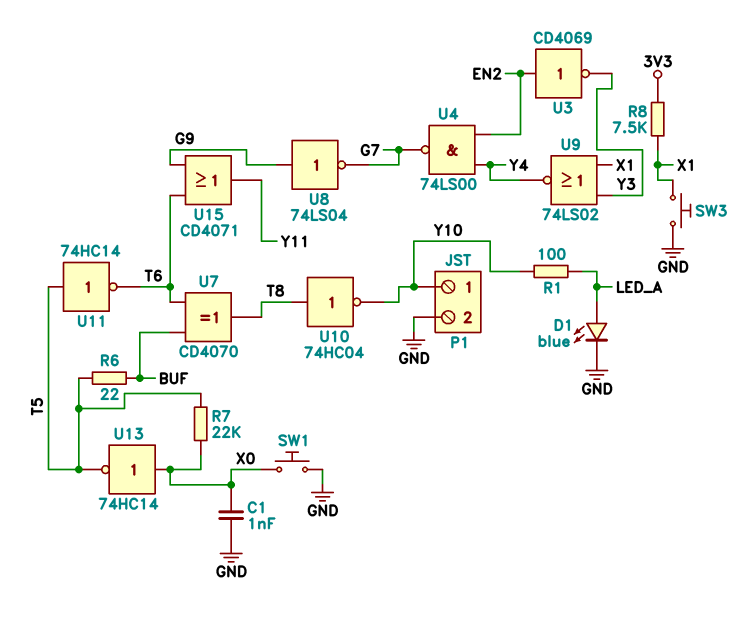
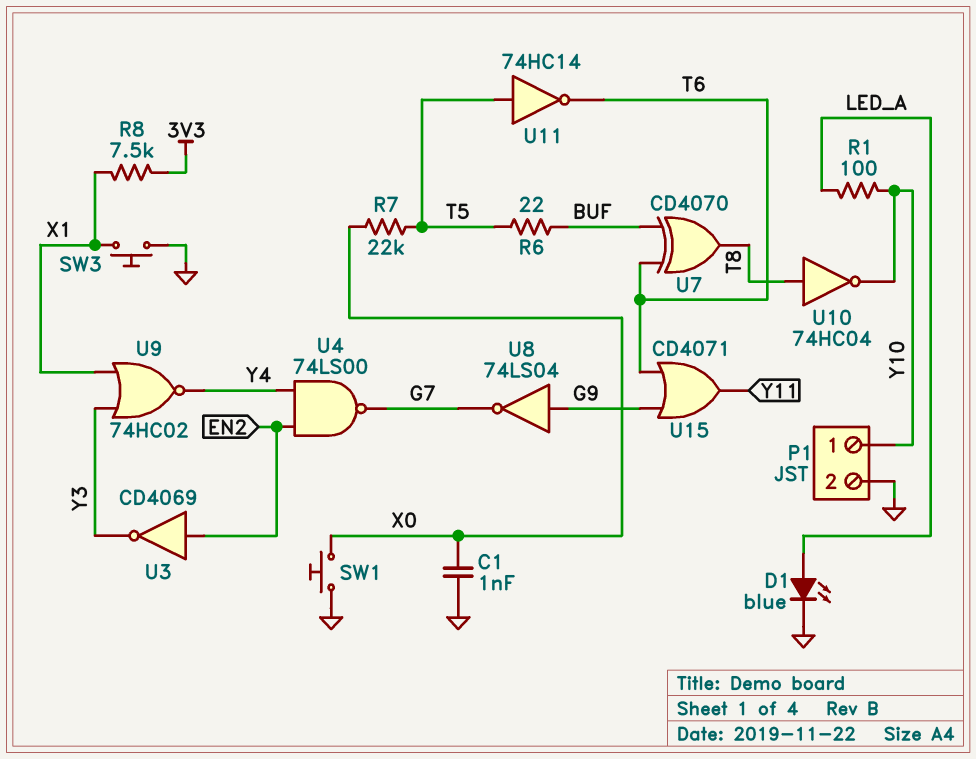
U9: NOR 74LS02 (in X1, in Y3, out Y4) -> NOR 74HC02 (in X1, in Y3, out Y4)
U13: NOT 74HC14 (in X0, out T5) -> none

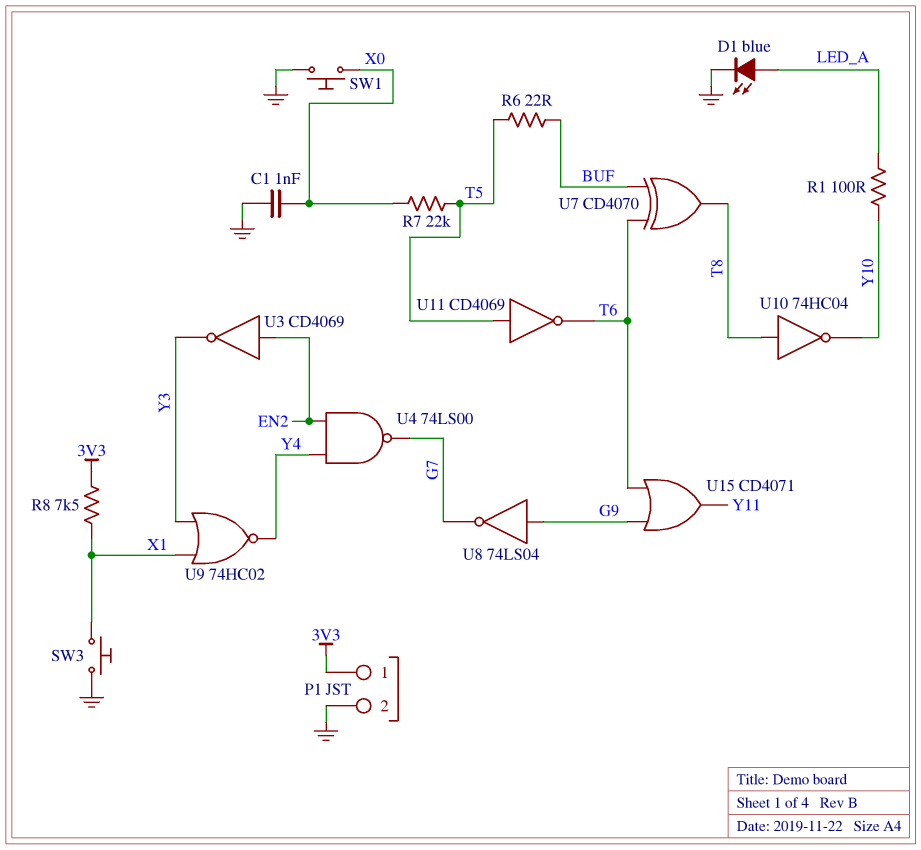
P1 pin 1: Y10 -> 3V3
U11: NOT 74HC14 (in T5, out T6) -> NOT CD4069 (in T5, out T6)

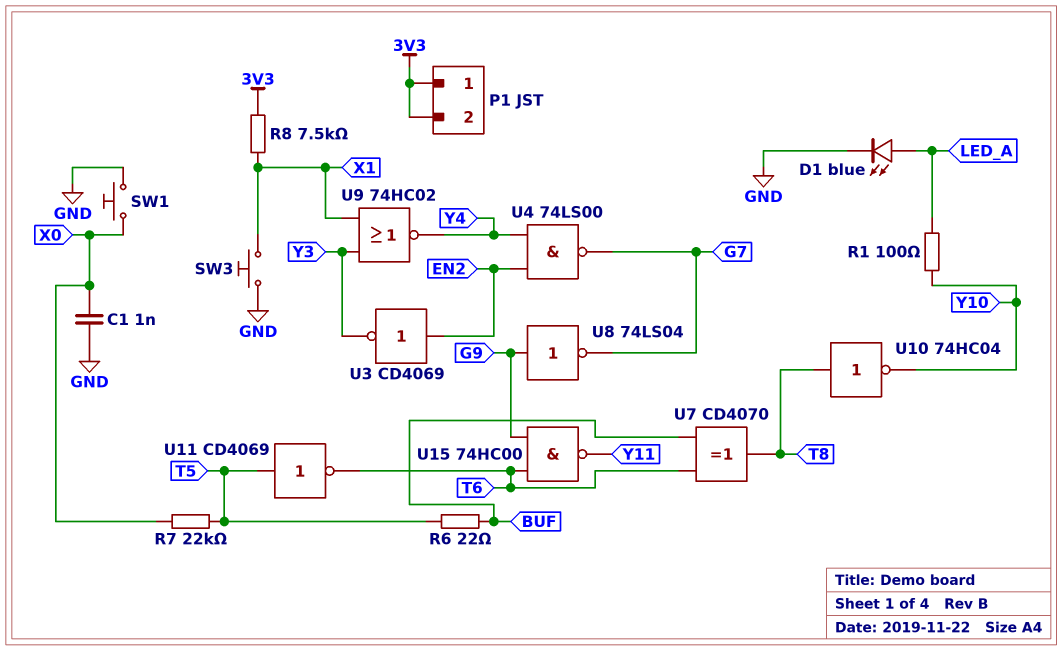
P1 pin 2: GND -> 3V3
U15: OR CD4071 (in G9, in T6, out Y11) -> NAND 74HC00 (in G9, in T6, out Y11)

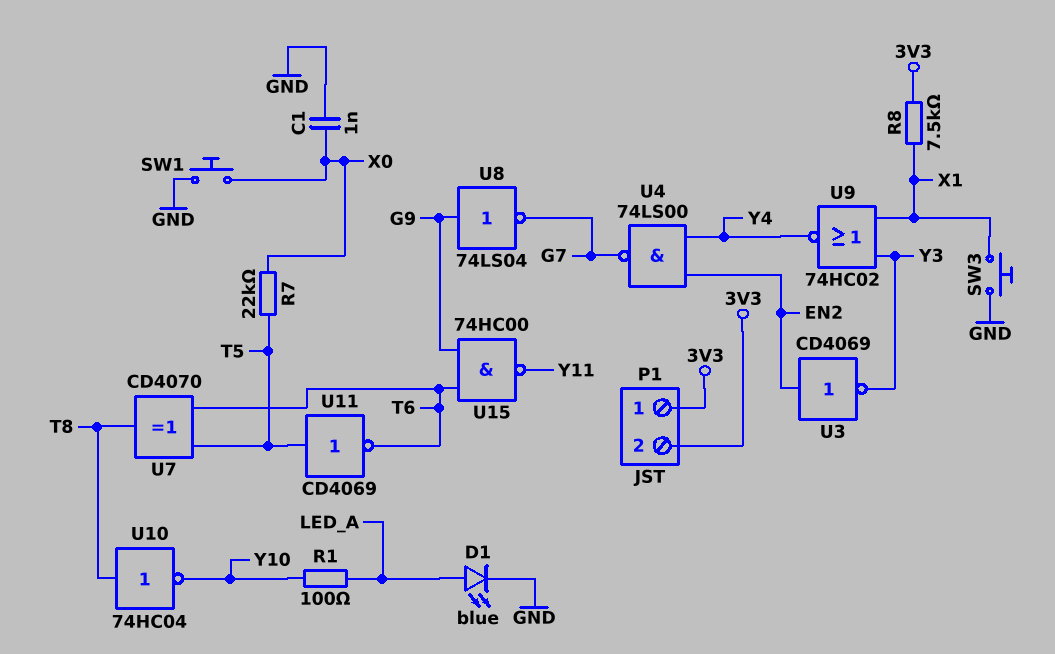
R6: 22 (BUF, T5) -> none
U7: XOR CD4070 (in BUF, in T6, out T8) -> XOR CD4070 (in T5, in T6, out T8)

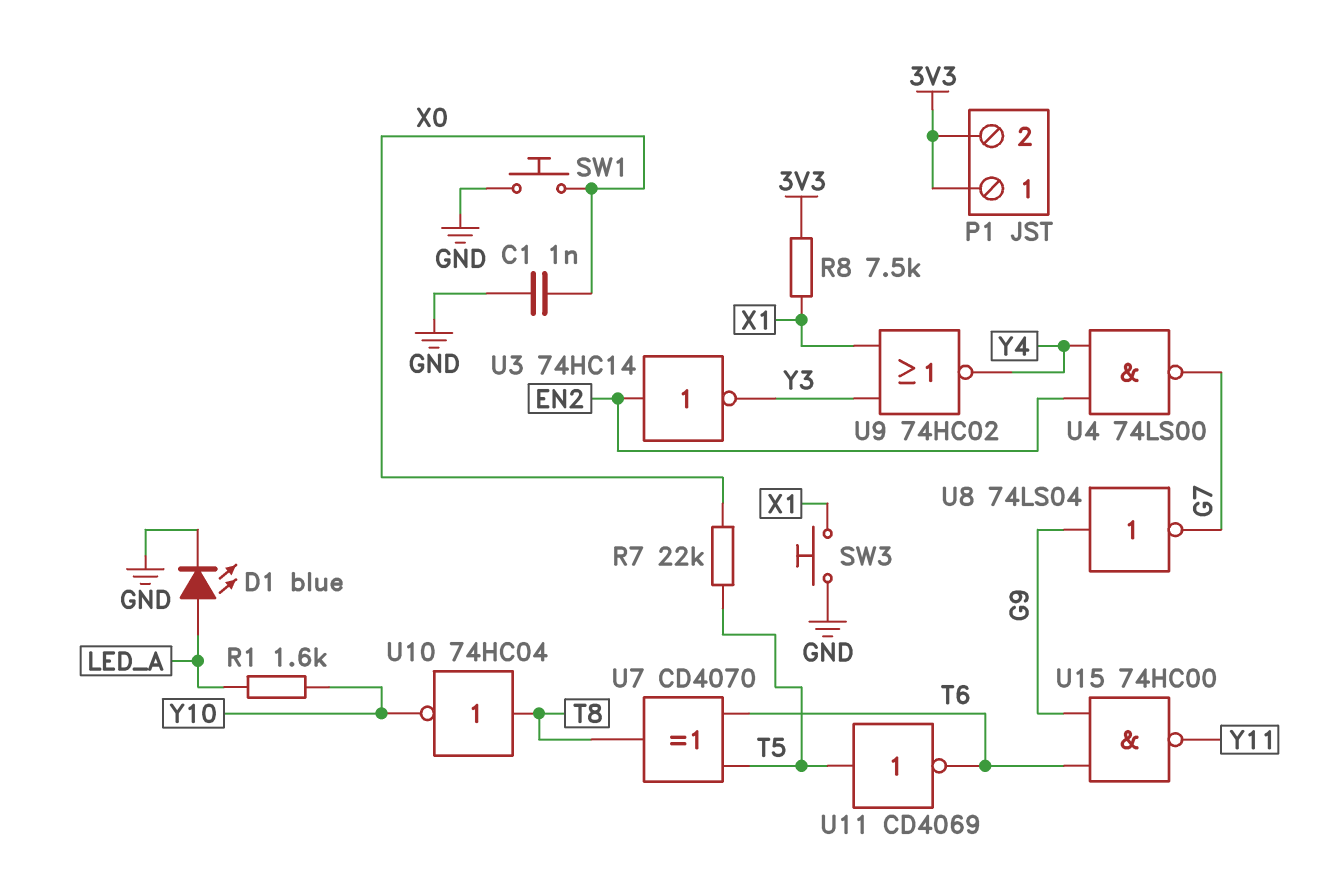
R1: 100 (LED_A, Y10) -> 1.6k (LED_A, Y10)
U3: NOT CD4069 (in EN2, out Y3) -> NOT 74HC14 (in EN2, out Y3)

